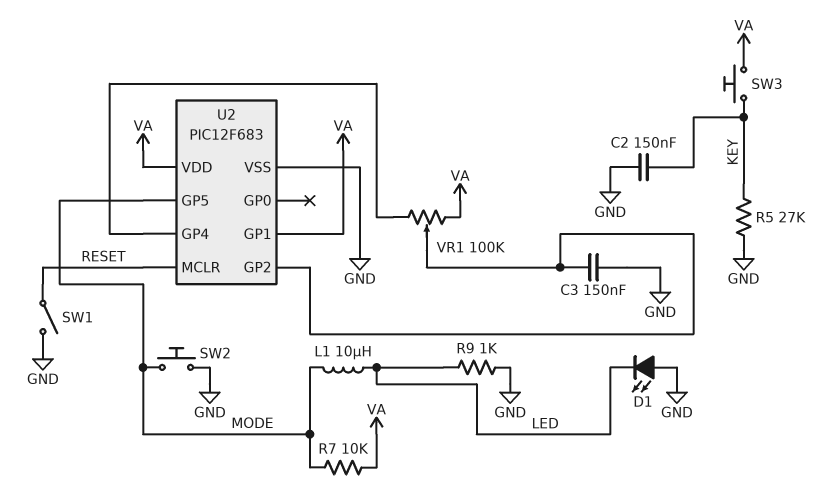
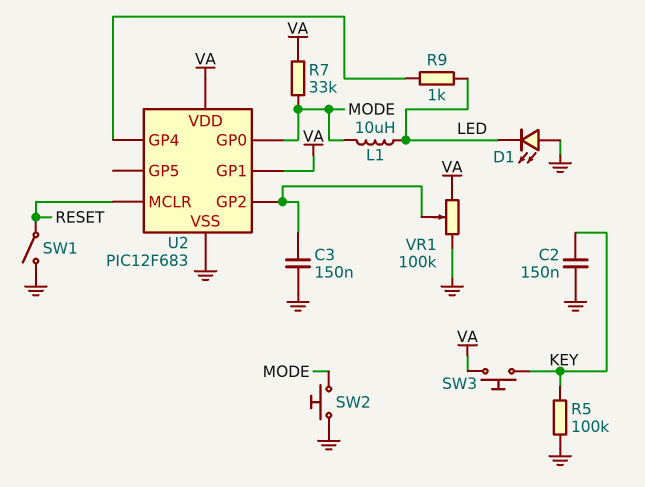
R5: 27k (GND, KEY) -> 100k (GND, KEY)
R7: 10k (MODE, VA) -> 33k (MODE, VA)
R9: 1k (GND, LED) -> 1k (LED, U2/GP4)
U2 pin GP0: none -> MODE
U2 pin GP5: MODE -> none
VR1: 100k (U2/GP4, VA, wiper U2/GP2) -> 100k (GND, VA, wiper U2/GP2)

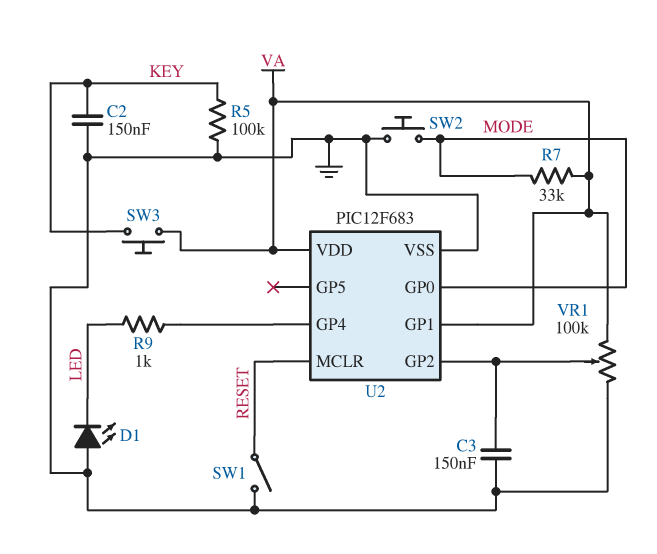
L1: 10uH (LED, MODE) -> none

